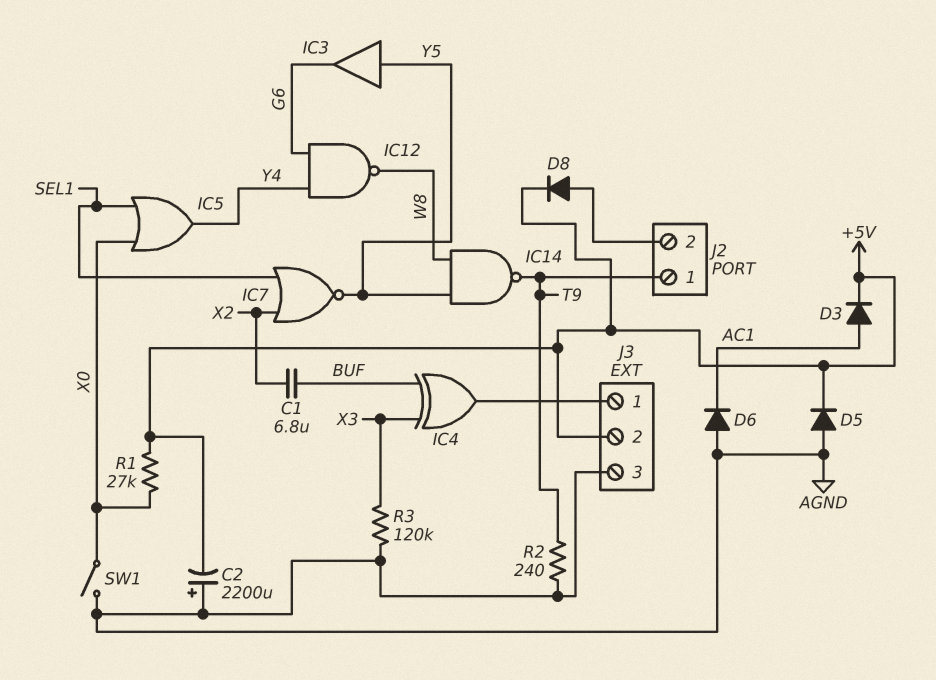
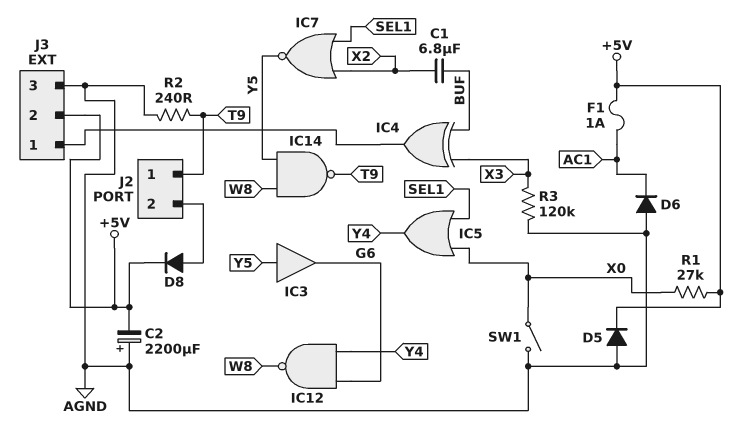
D3: diode (A AC1, K +5V) -> none
F1: none -> 1A (+5V, AC1)

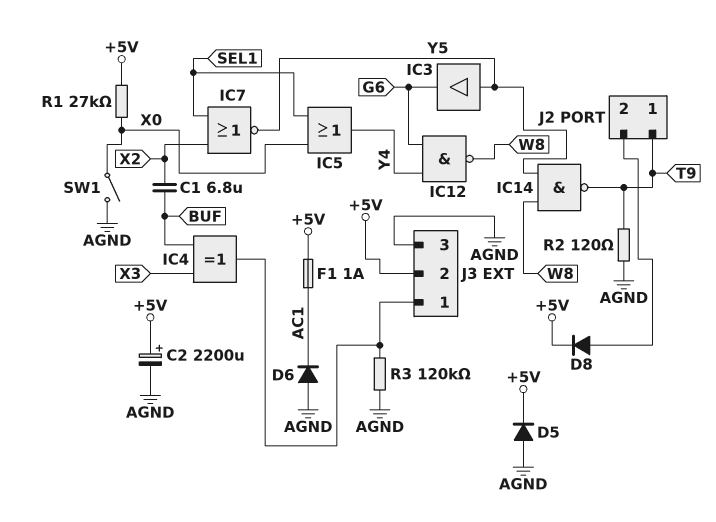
C2: 2200uF (plus AGND, minus +5V) -> 2200uF (plus +5V, minus AGND)
R2: 240 (AGND, T9) -> 120 (AGND, T9)
R3: 120k (AGND, X3) -> 120k (AGND, J3/1)

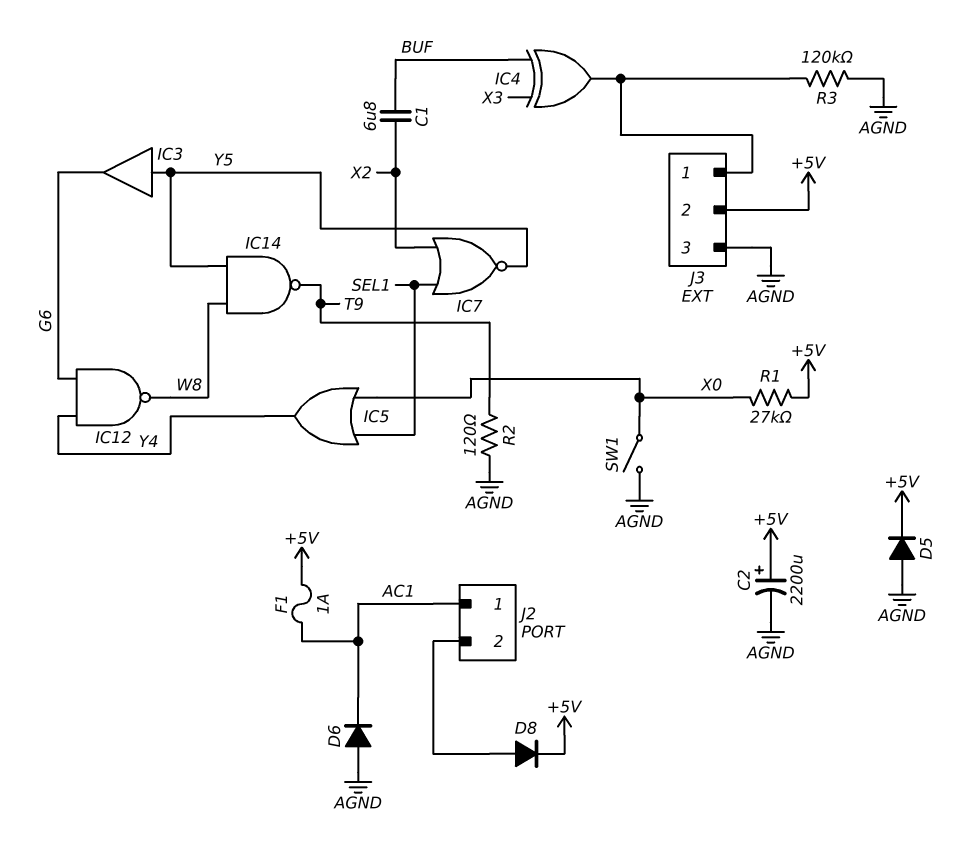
J2 pin 1: T9 -> AC1

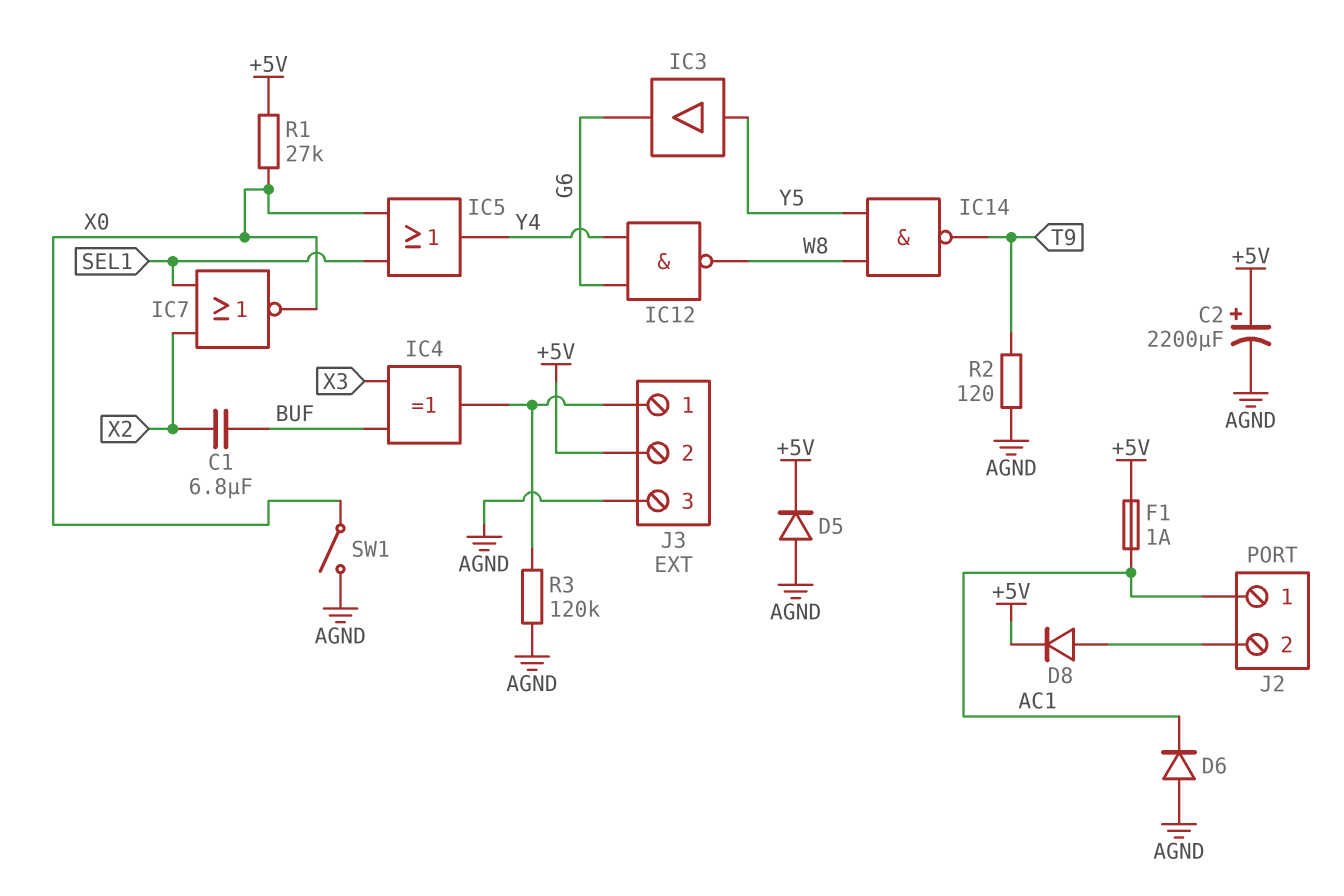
IC7: NOR (in SEL1, in X2, out Y5) -> NOR (in SEL1, in X2, out X0)

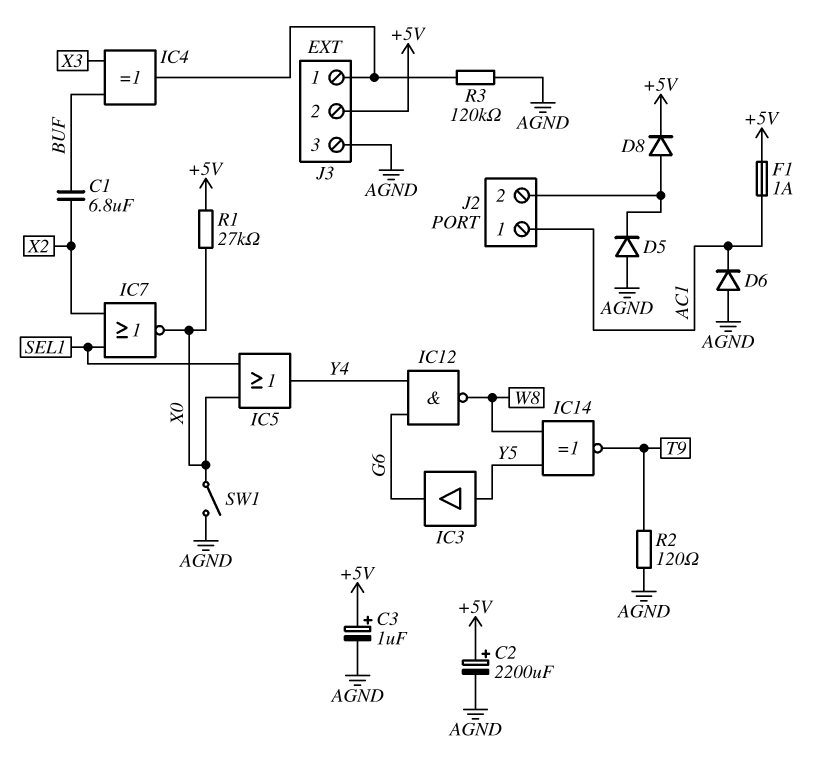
C3: none -> 1uF (plus +5V, minus AGND)
D5: diode (A AGND, K +5V) -> diode (A AGND, K J2/2)
IC14: NAND (in W8, in Y5, out T9) -> XNOR (in W8, in Y5, out T9)

